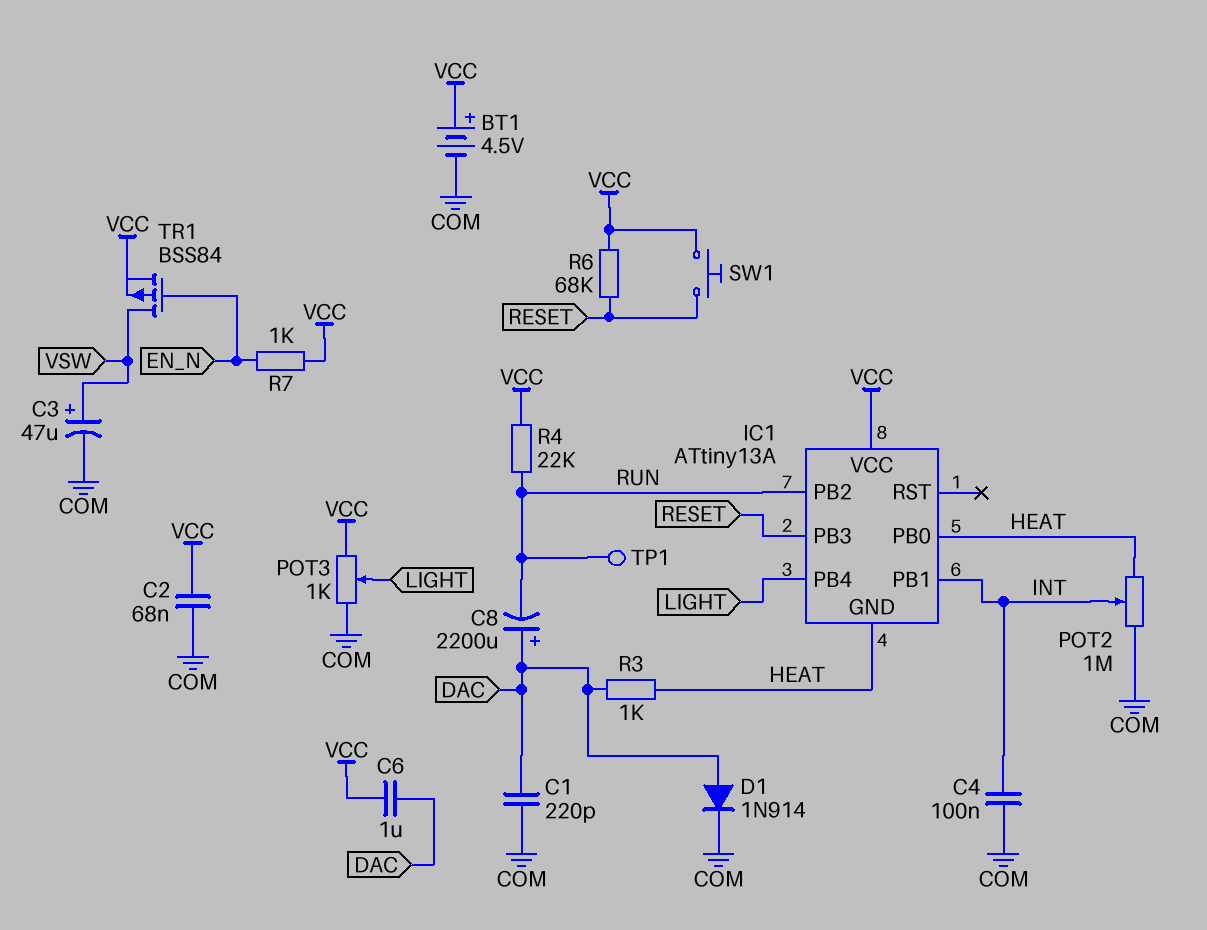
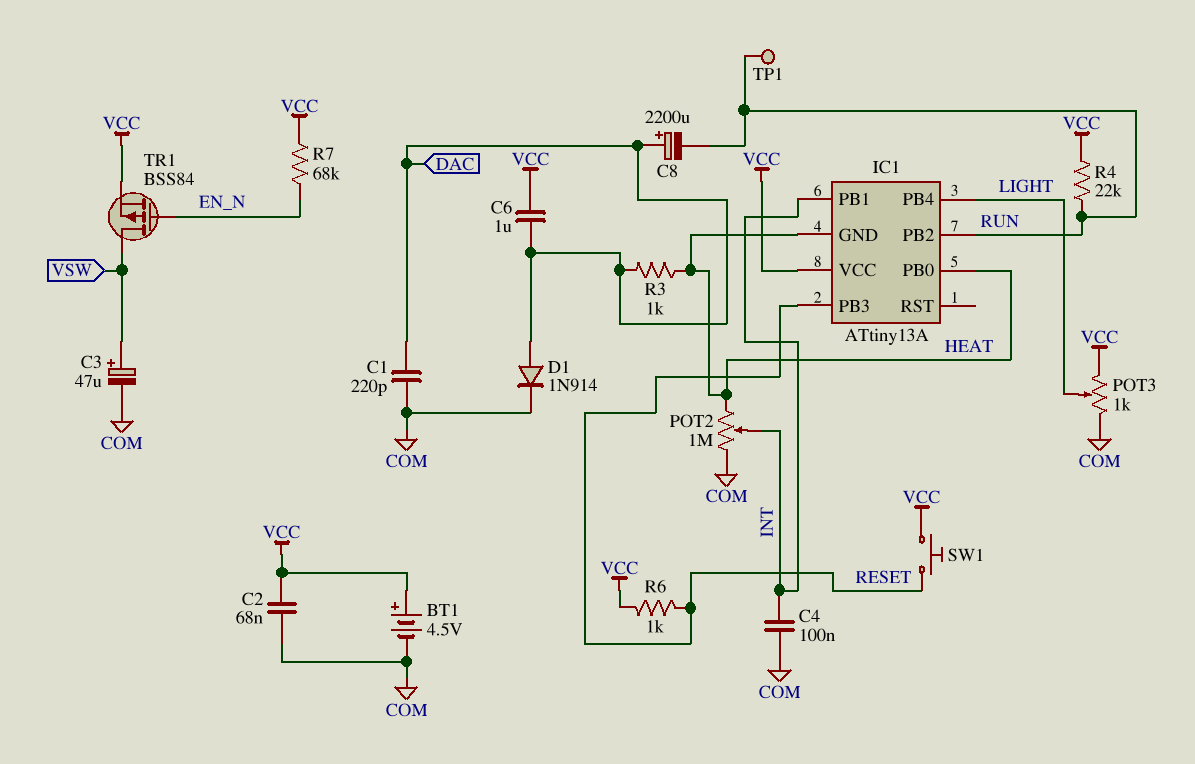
R6: 68k (RESET, VCC) -> 1k (RESET, VCC)
R7: 1k (EN_N, VCC) -> 68k (EN_N, VCC)

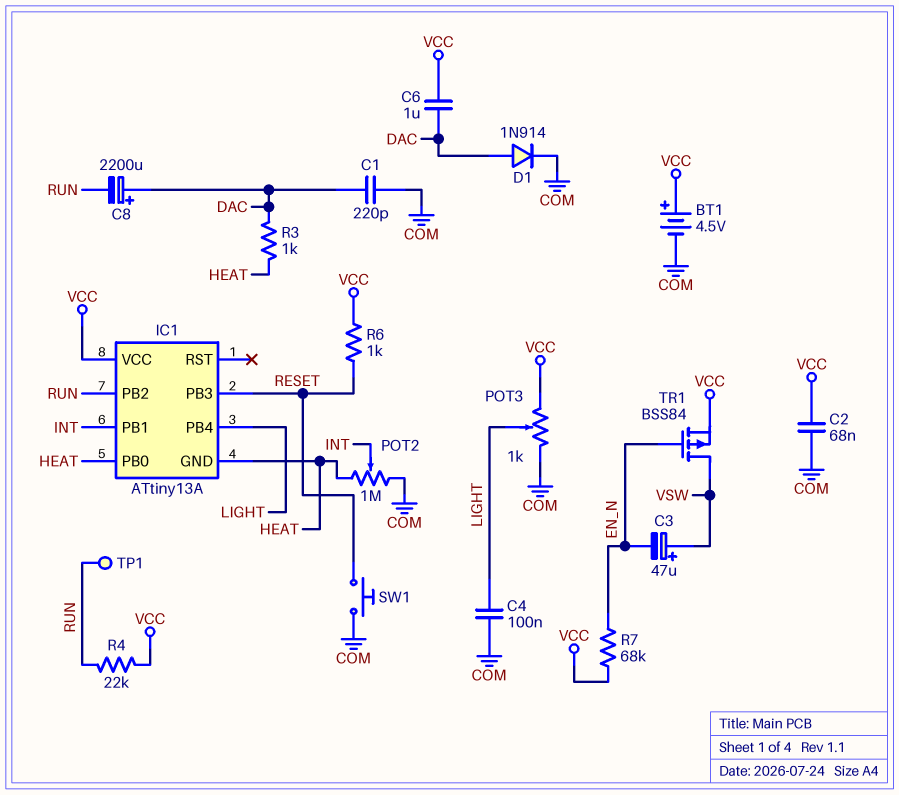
C3: 47uF (plus VSW, minus COM) -> 47uF (plus VSW, minus EN_N)
C4: 100nF (COM, INT) -> 100nF (COM, LIGHT)
SW1: button (RESET, VCC) -> button (COM, RESET)

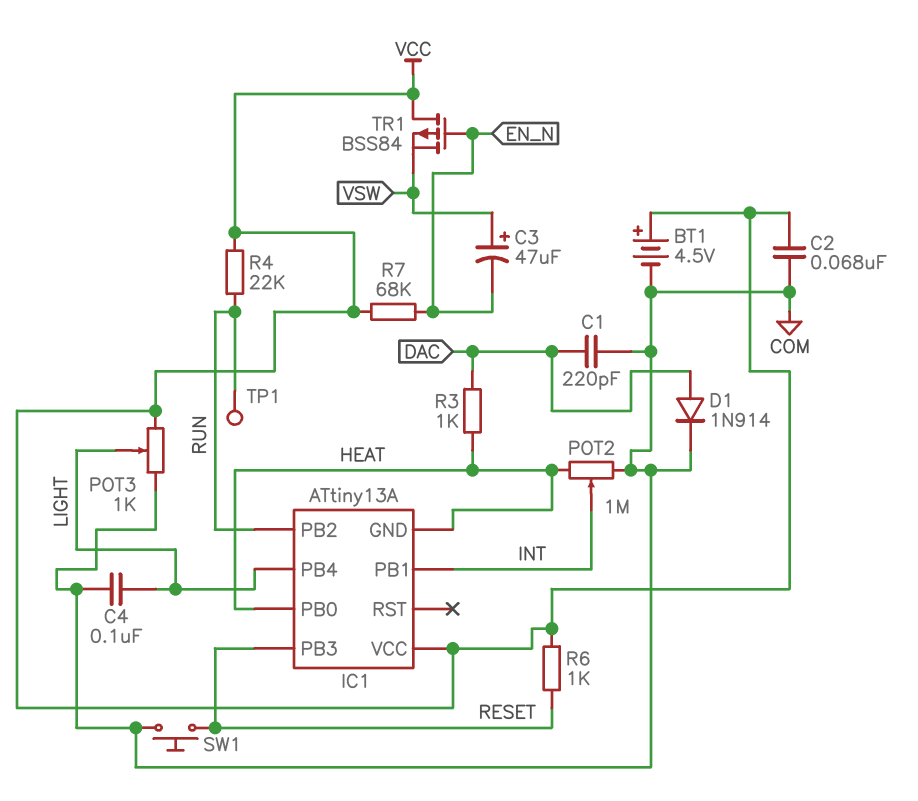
C6: 1uF (DAC, VCC) -> none
C8: 2200uF (plus DAC, minus RUN) -> none
TR1: PMOS BSS84 (G EN_N, D VSW, S VCC) -> PMOS BSS84 (G EN_N, D VCC, S VSW)

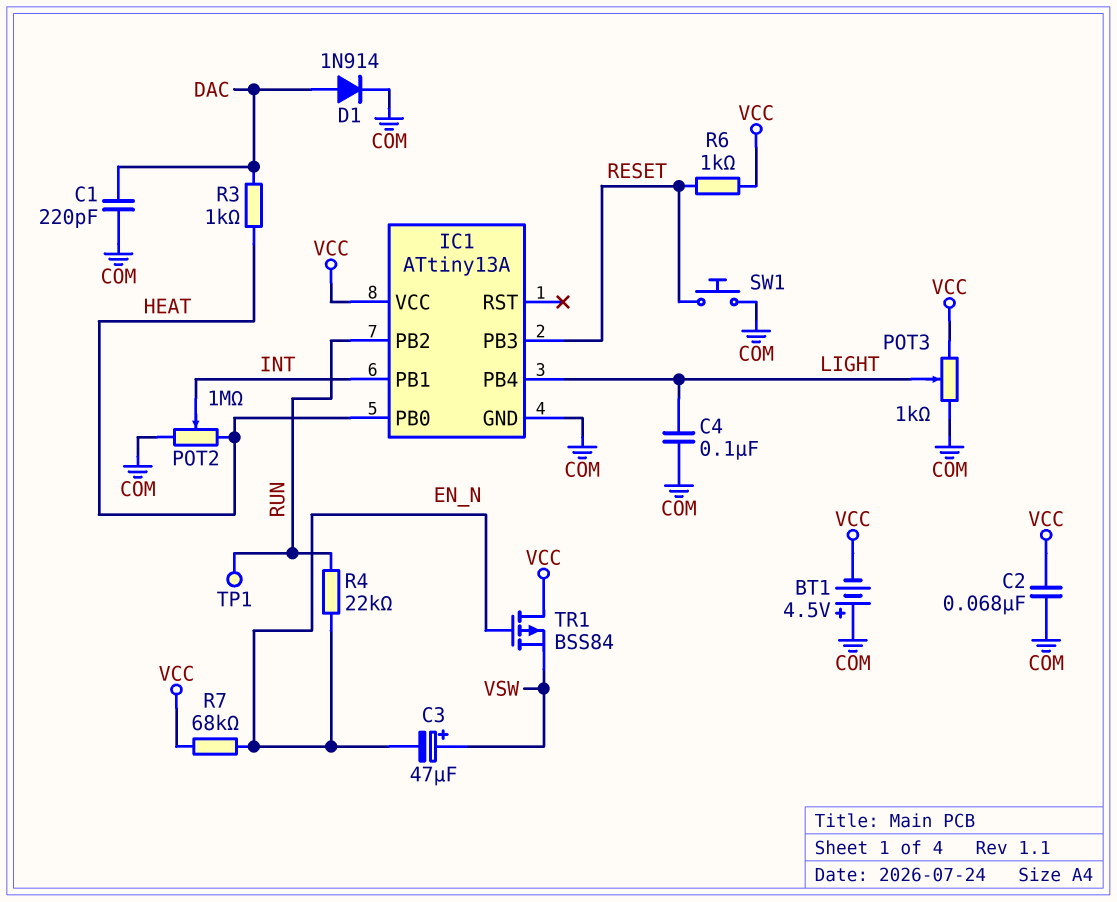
BT1: 4.5V (plus VCC, minus COM) -> 4.5V (plus COM, minus VCC)
IC1 pin GND: HEAT -> COM
R4: 22k (RUN, VCC) -> 22k (EN_N, RUN)

